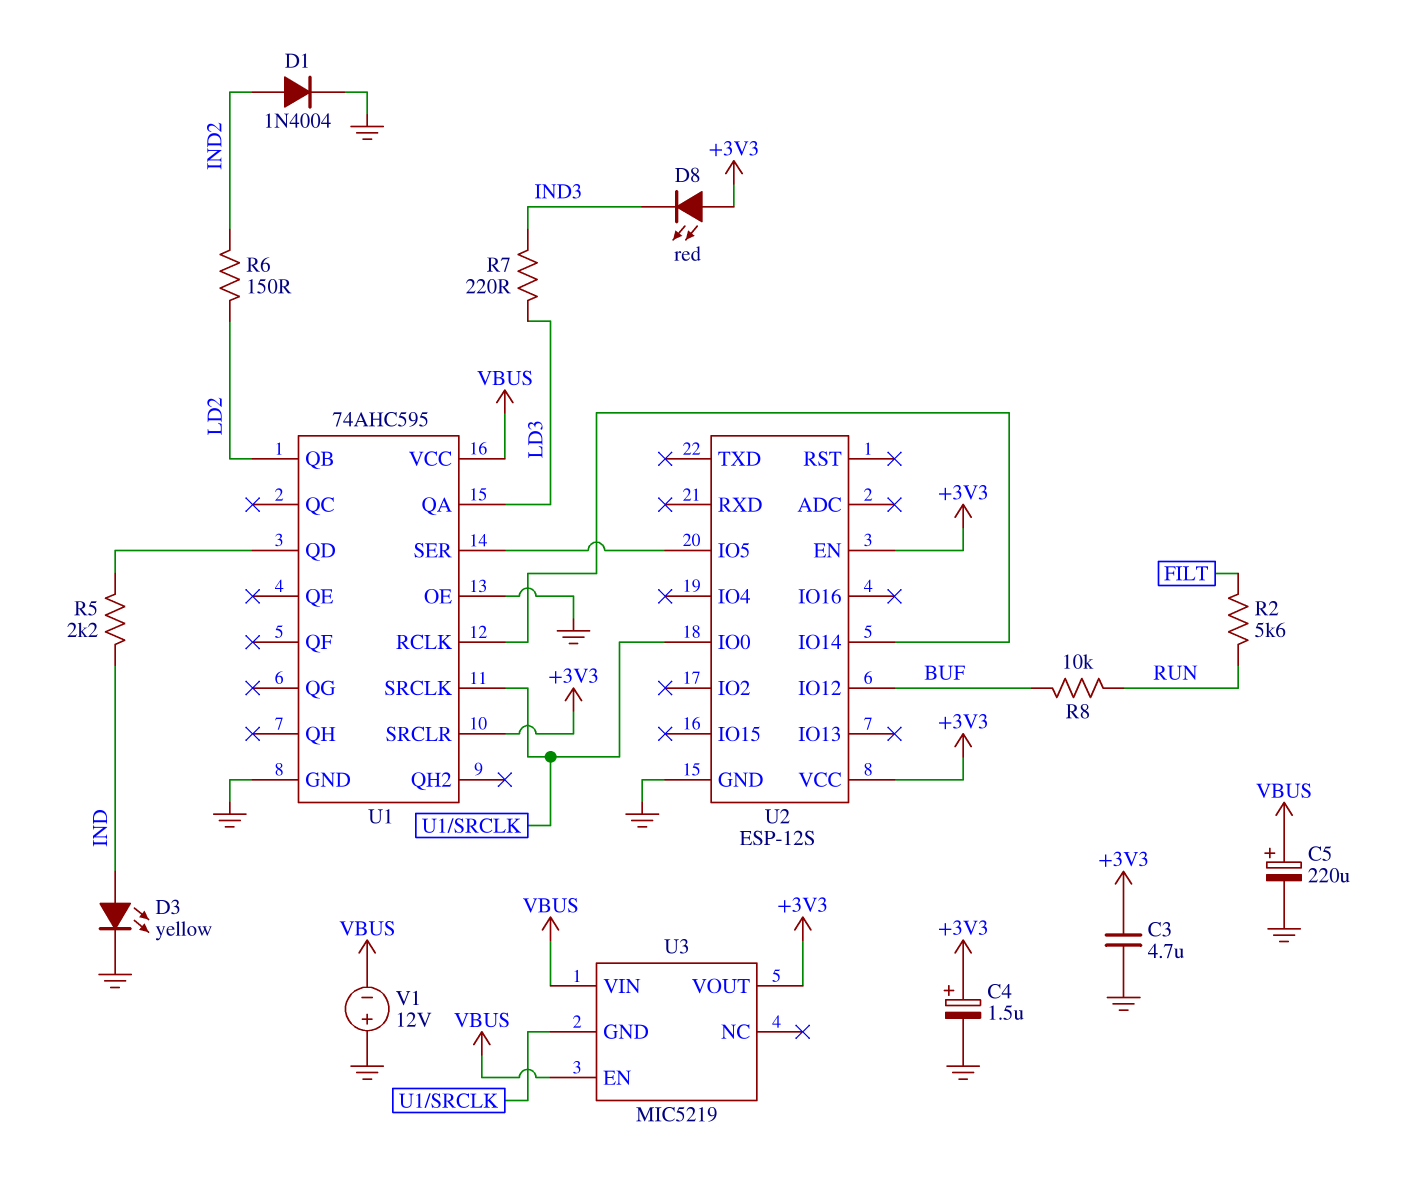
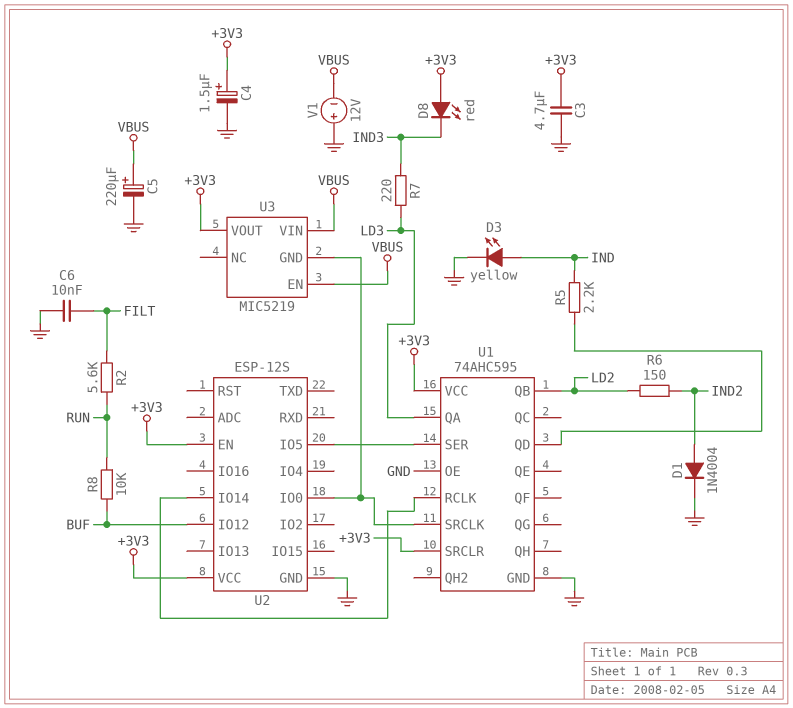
C6: none -> 10nF (FILT, GND)
U1 pin VCC: VBUS -> +3V3

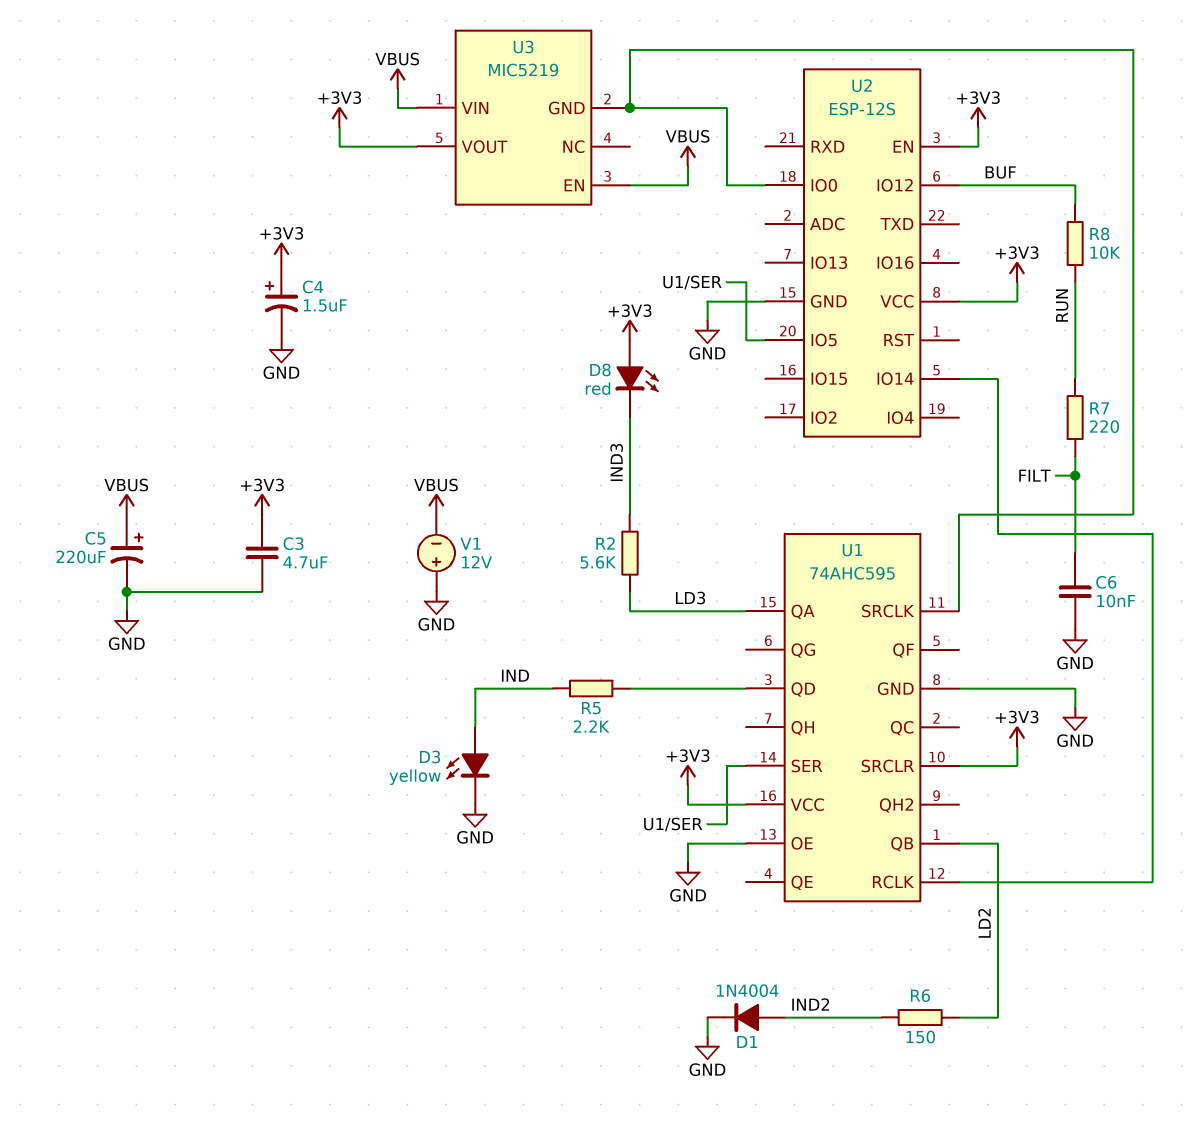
R2: 5.6k (FILT, RUN) -> 5.6k (IND3, LD3)
R7: 220 (IND3, LD3) -> 220 (FILT, RUN)

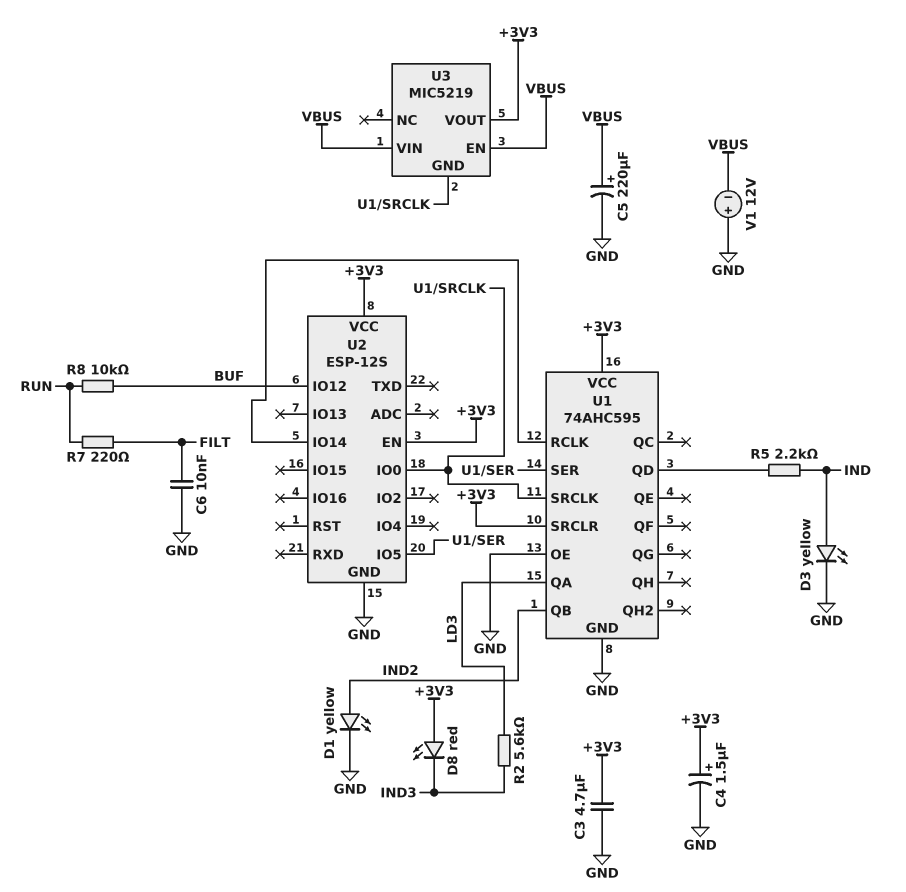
D1: diode 1N4004 (A IND2, K GND) -> LED yellow (A IND2, K GND)
R6: 150 (IND2, LD2) -> none
U1 pin QB: LD2 -> IND2

